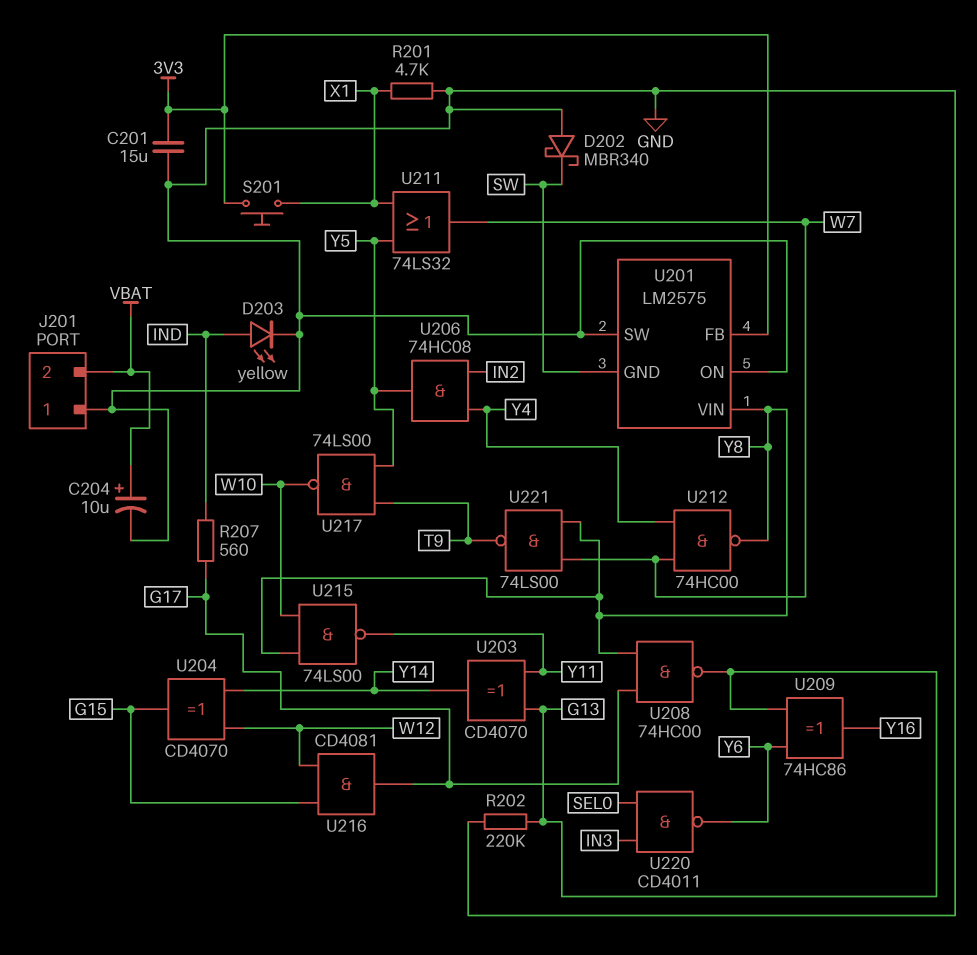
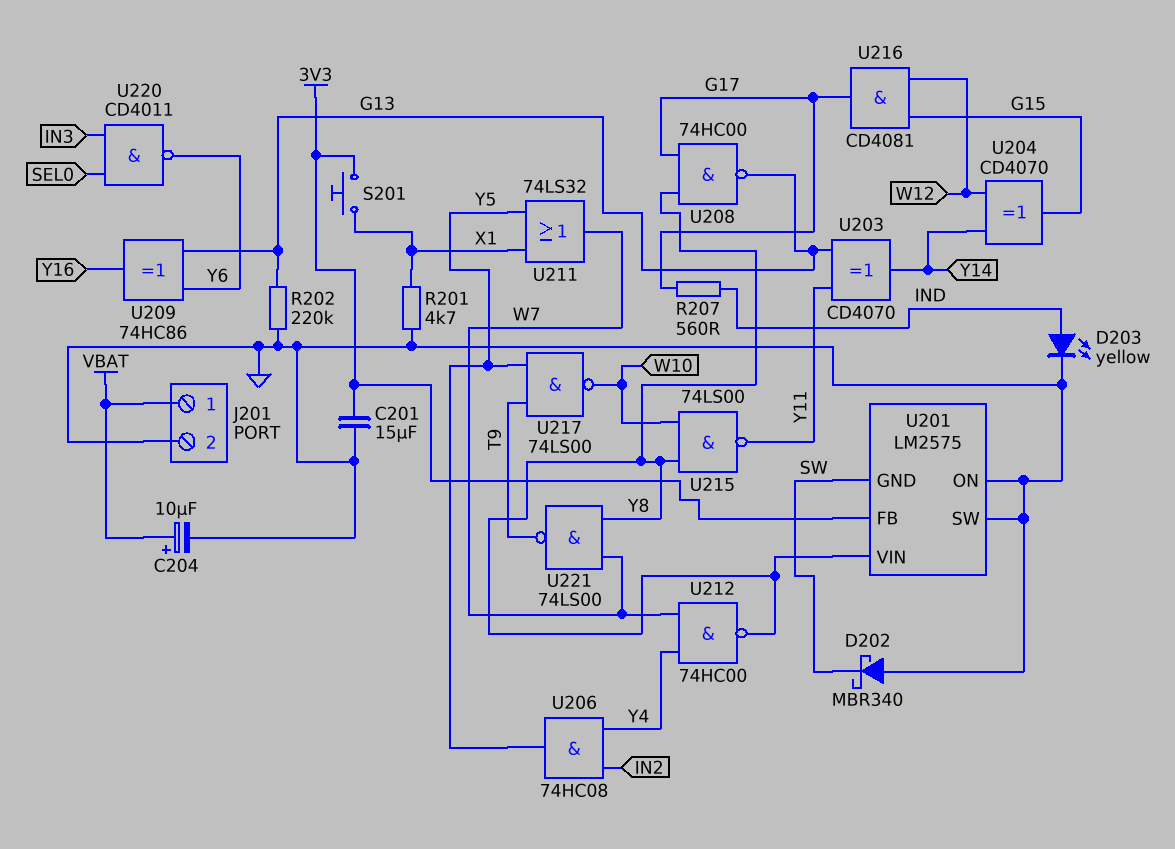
J201 pin 1: GND -> VBAT
J201 pin 2: VBAT -> GND

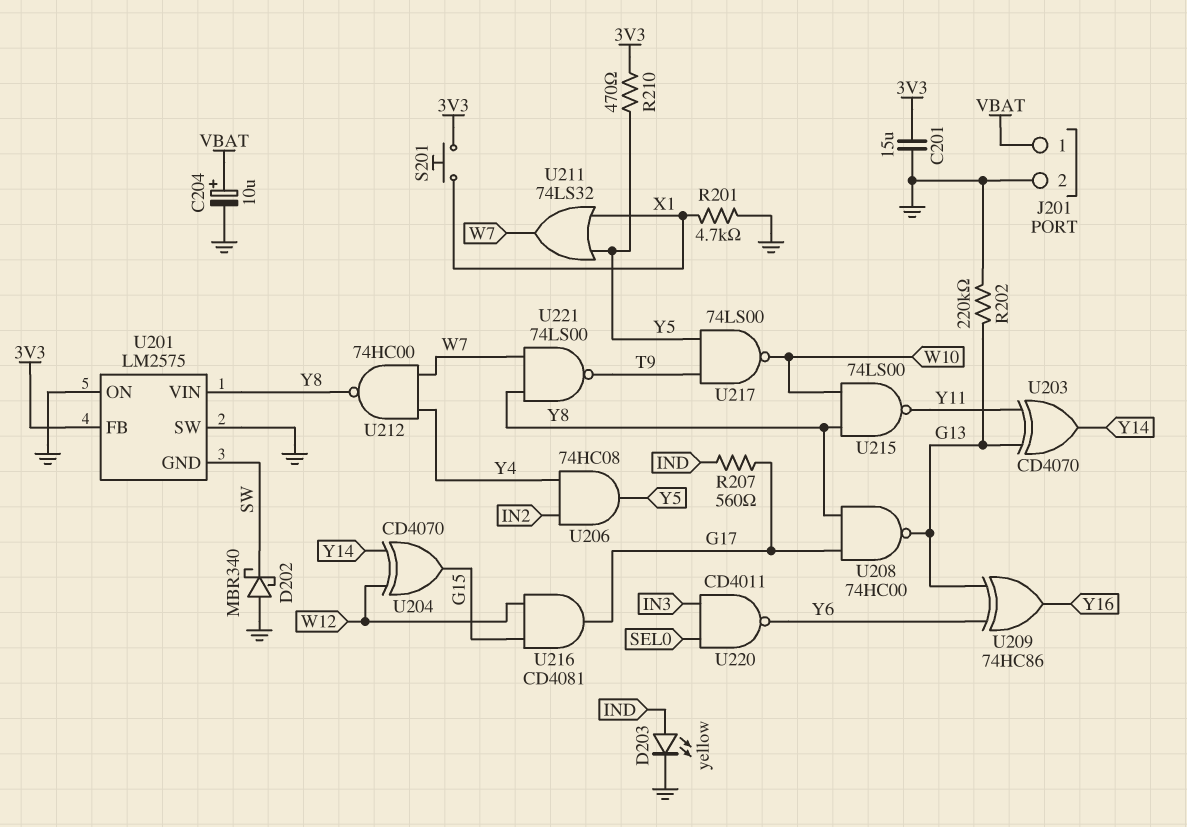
R210: none -> 470 (3V3, Y5)

